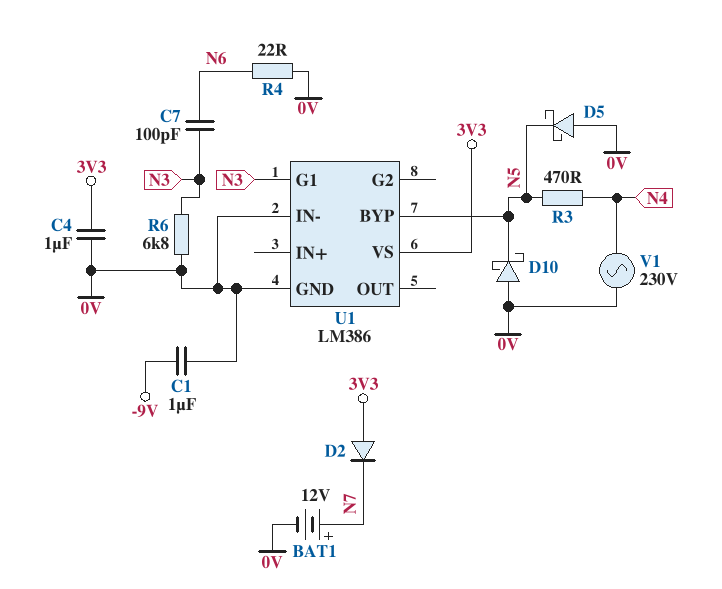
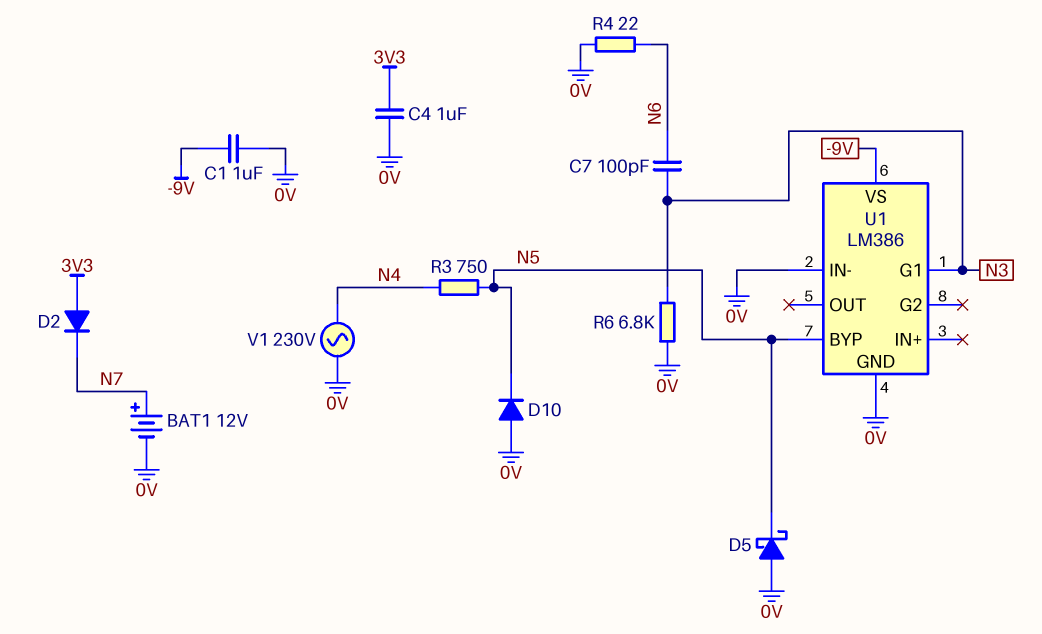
D10: schottky (A 0V, K N5) -> diode (A 0V, K N5)
R3: 470 (N4, N5) -> 750 (N4, N5)
U1 pin VS: 3V3 -> -9V

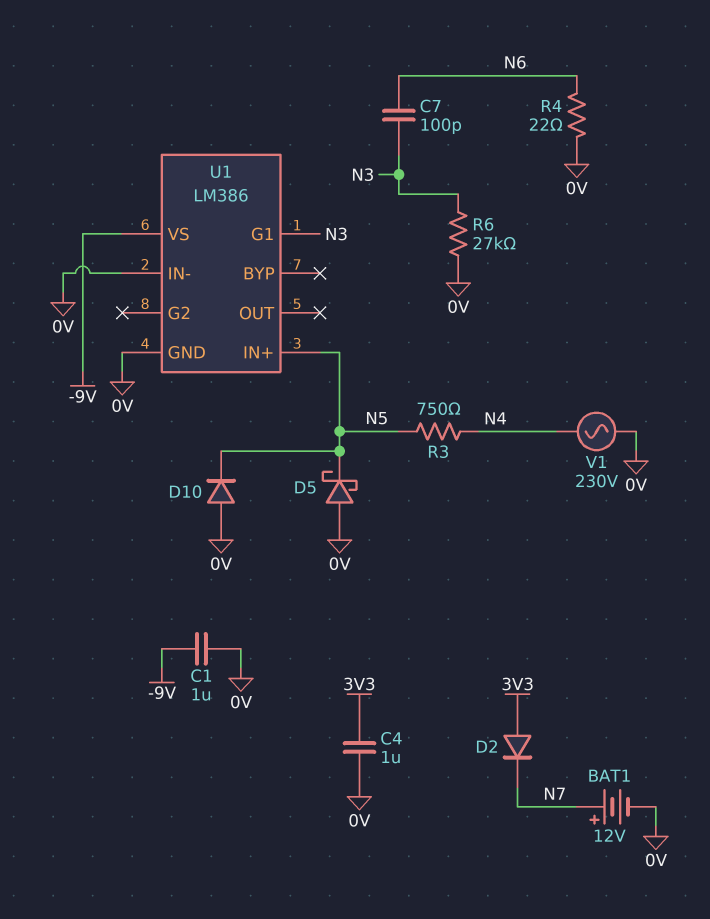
R6: 6.8k (0V, N3) -> 27k (0V, N3)
U1 pin BYP: N5 -> none
U1 pin IN+: none -> N5

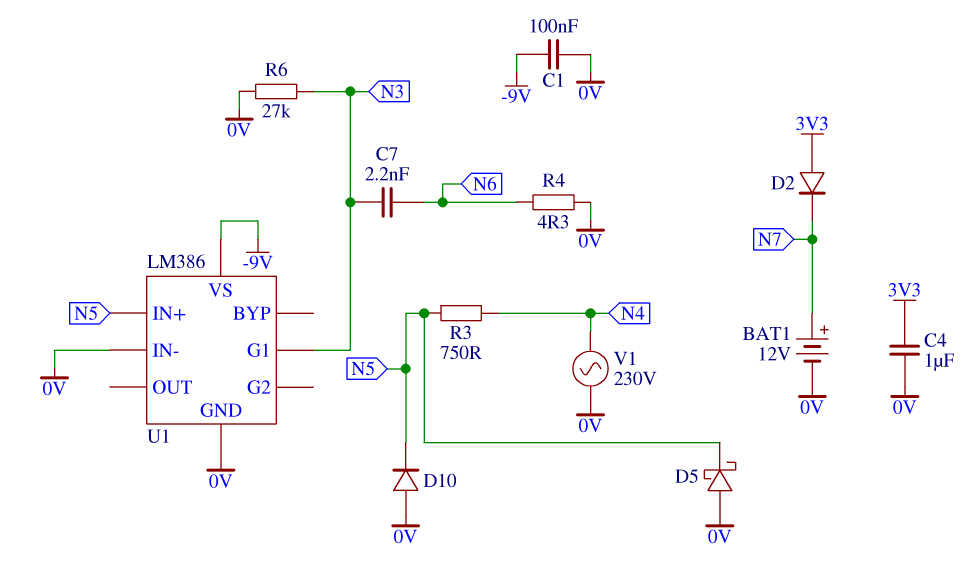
C1: 1uF (-9V, 0V) -> 100nF (-9V, 0V)
C7: 100pF (N3, N6) -> 2.2nF (N3, N6)
R4: 22 (0V, N6) -> 4.3 (0V, N6)

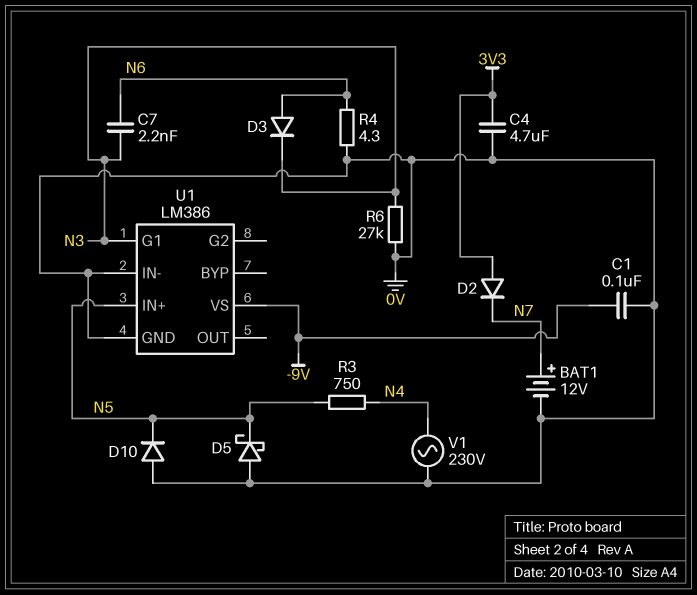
C4: 1uF (0V, 3V3) -> 4.7uF (0V, 3V3)
D3: none -> diode (A N6, K N3)

